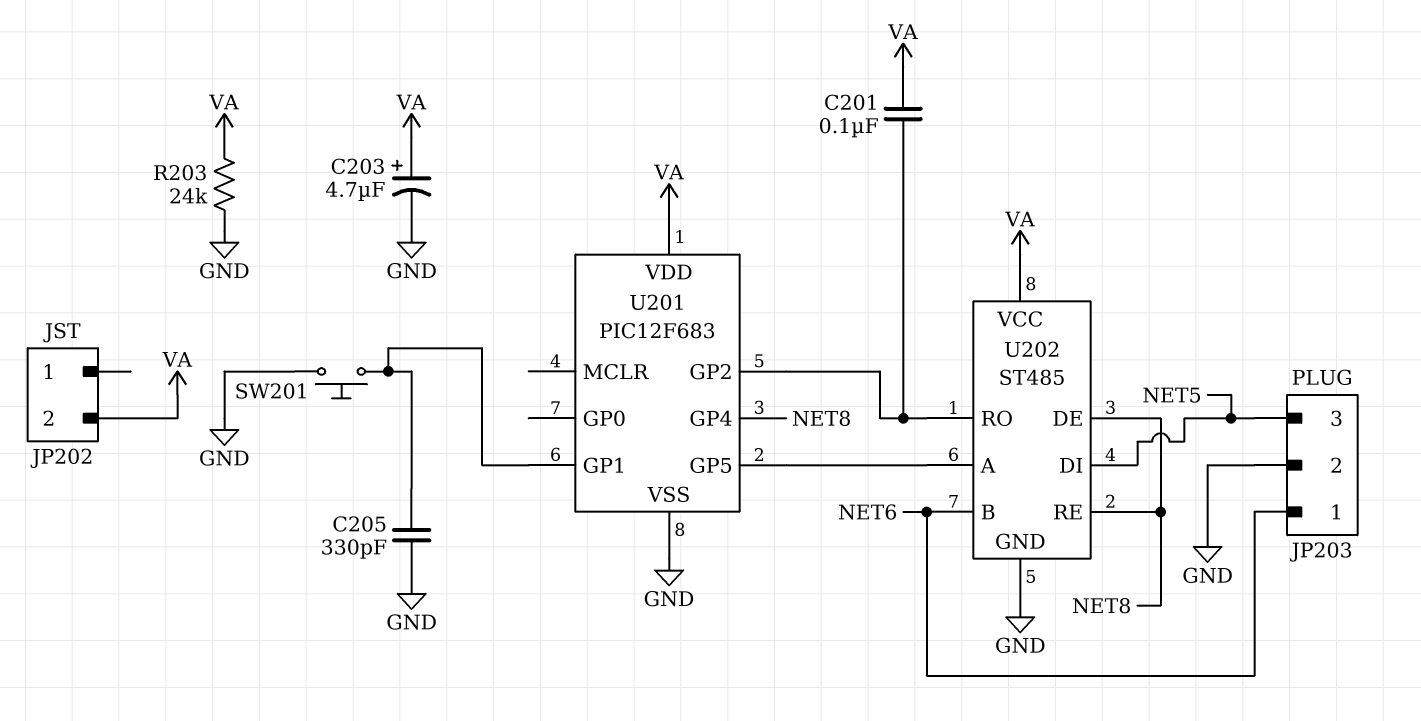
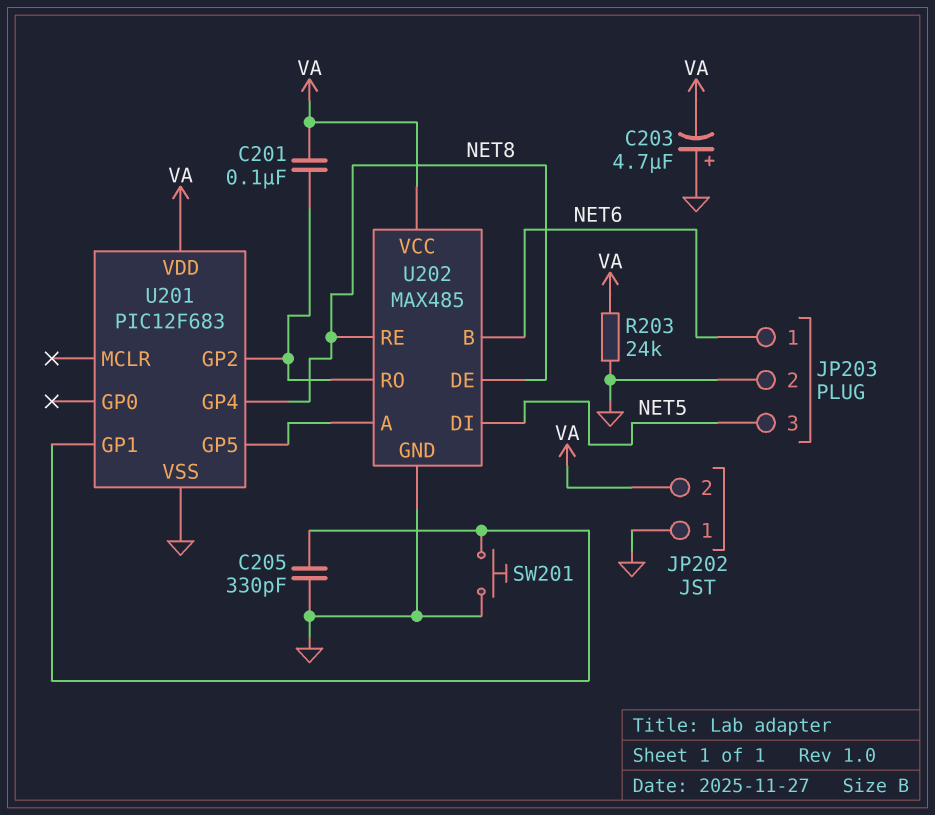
C203: 4.7uF (plus VA, minus GND) -> 4.7uF (plus GND, minus VA)
JP202 pin 1: none -> GND
U202: ST485 -> MAX485

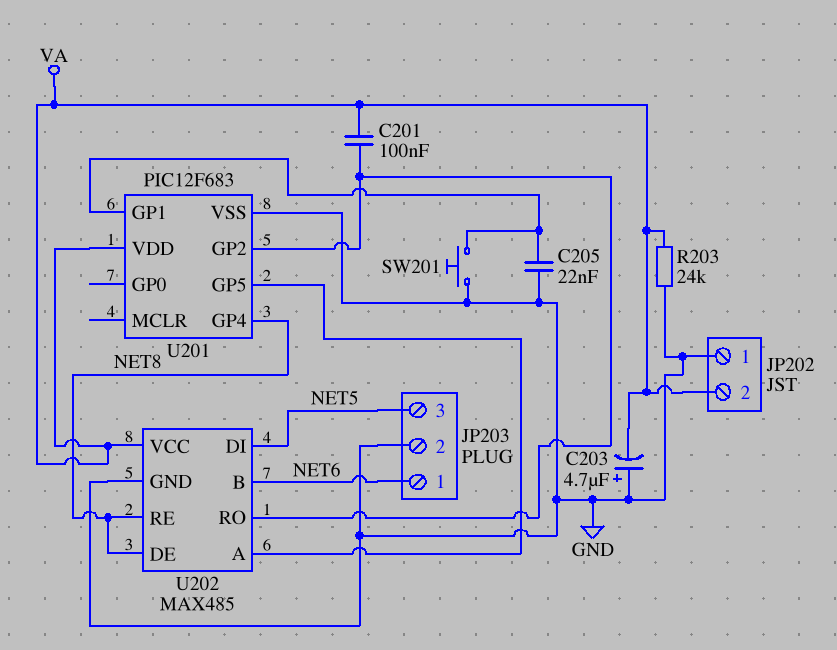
C205: 330pF (GND, U201/GP1) -> 22nF (GND, U201/GP1)

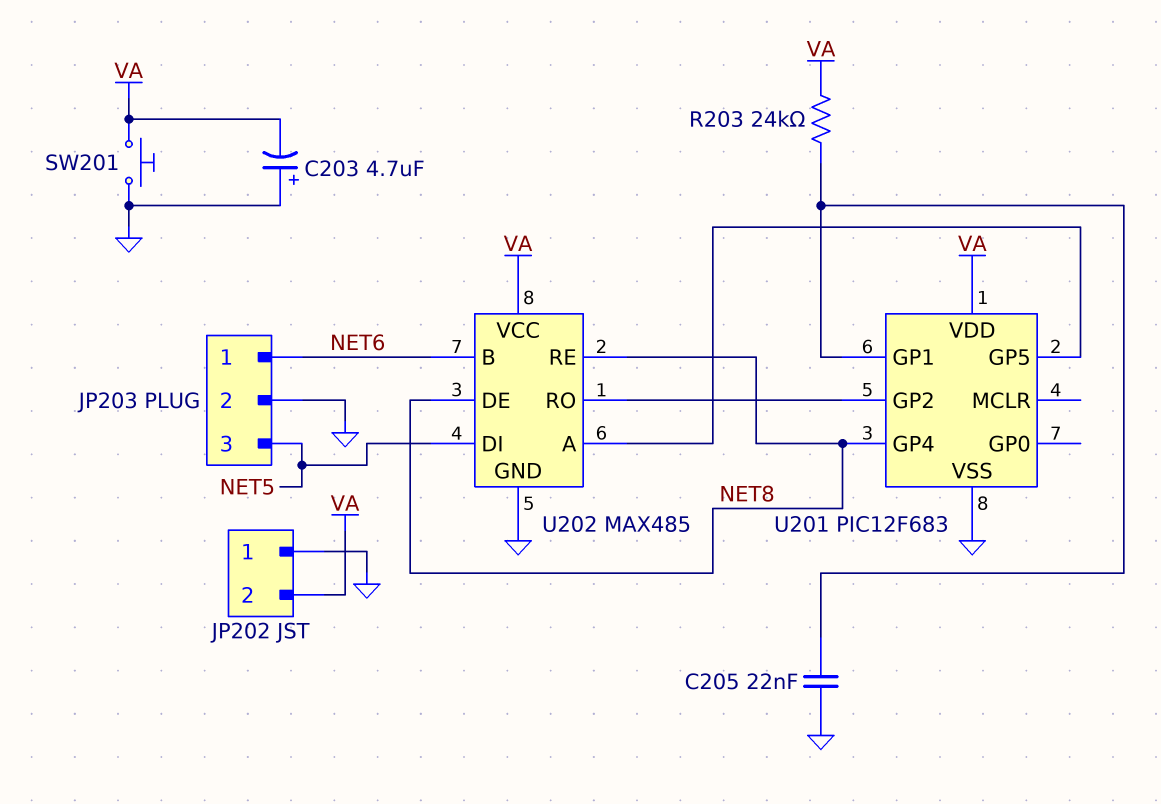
C201: 100nF (U201/GP2, VA) -> none
R203: 24k (GND, VA) -> 24k (U201/GP1, VA)
SW201: button (GND, U201/GP1) -> button (GND, VA)

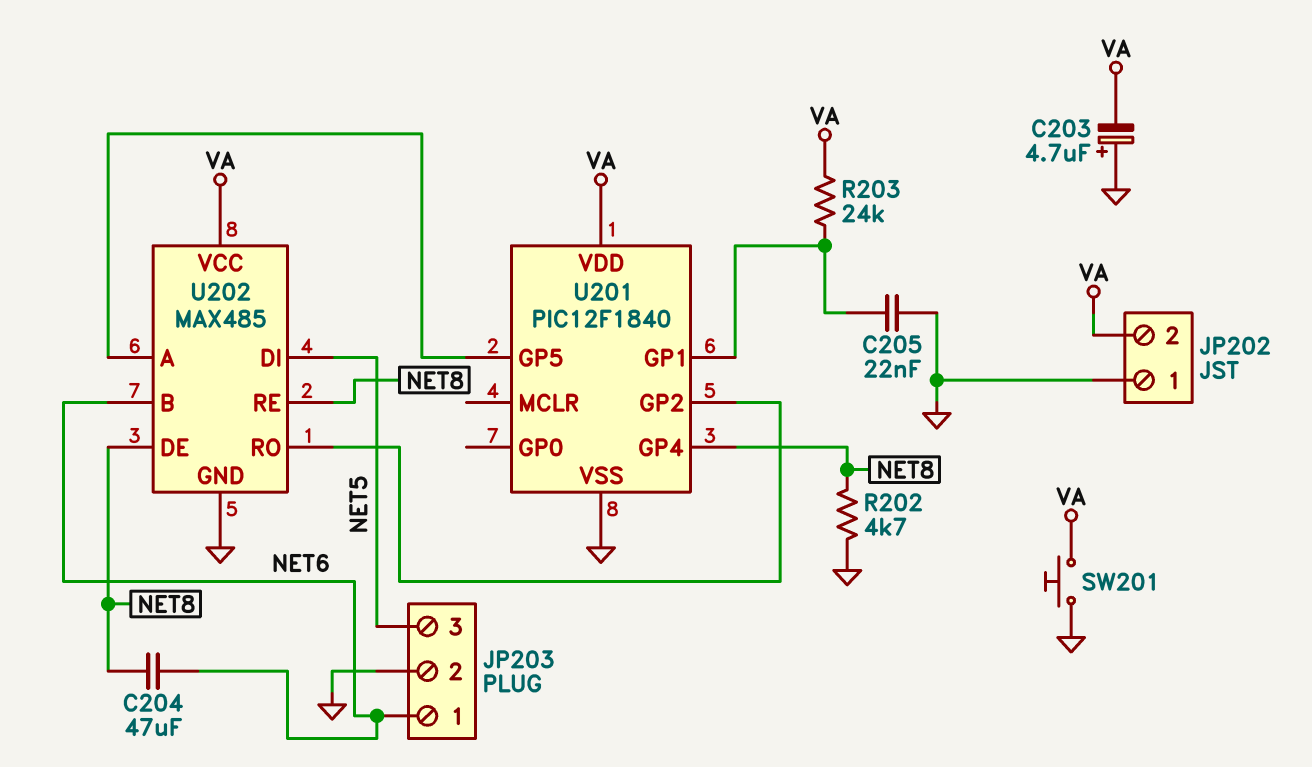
C204: none -> 47uF (NET6, NET8)
R202: none -> 4.7k (GND, NET8)
U201: PIC12F683 -> PIC12F1840

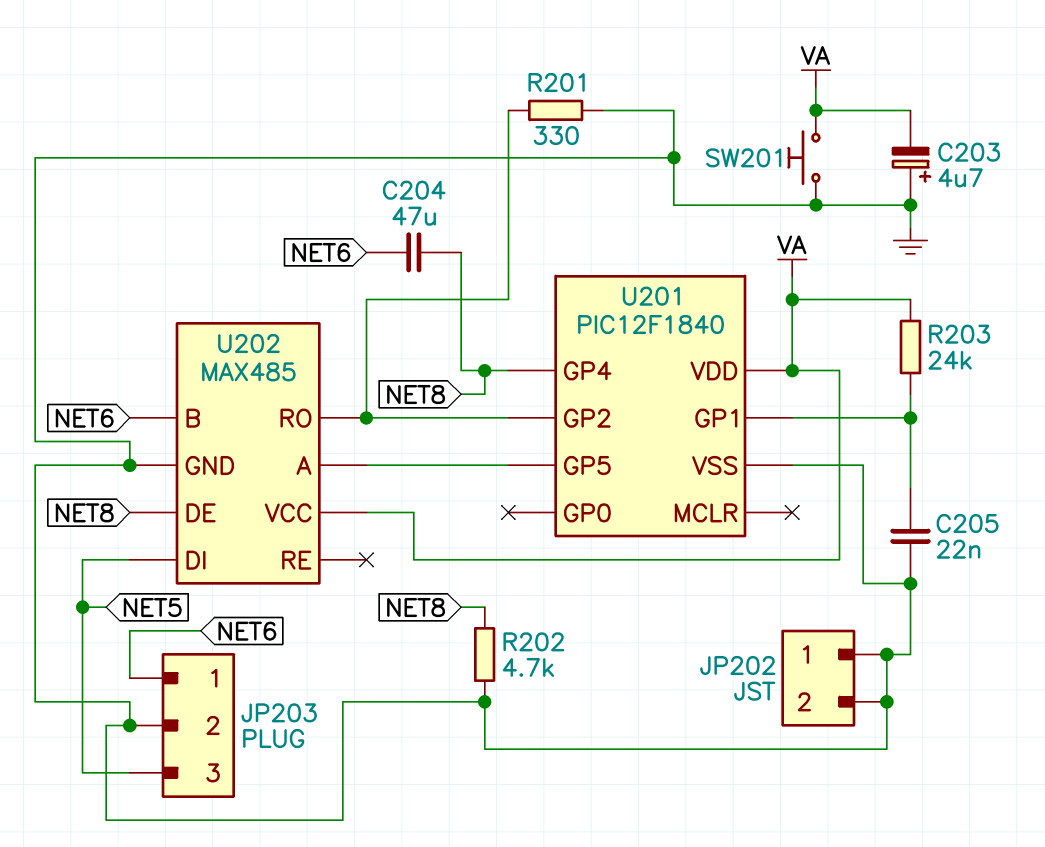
JP202 pin 2: VA -> GND
R201: none -> 330 (GND, U201/GP2)
U202 pin RE: NET8 -> none

